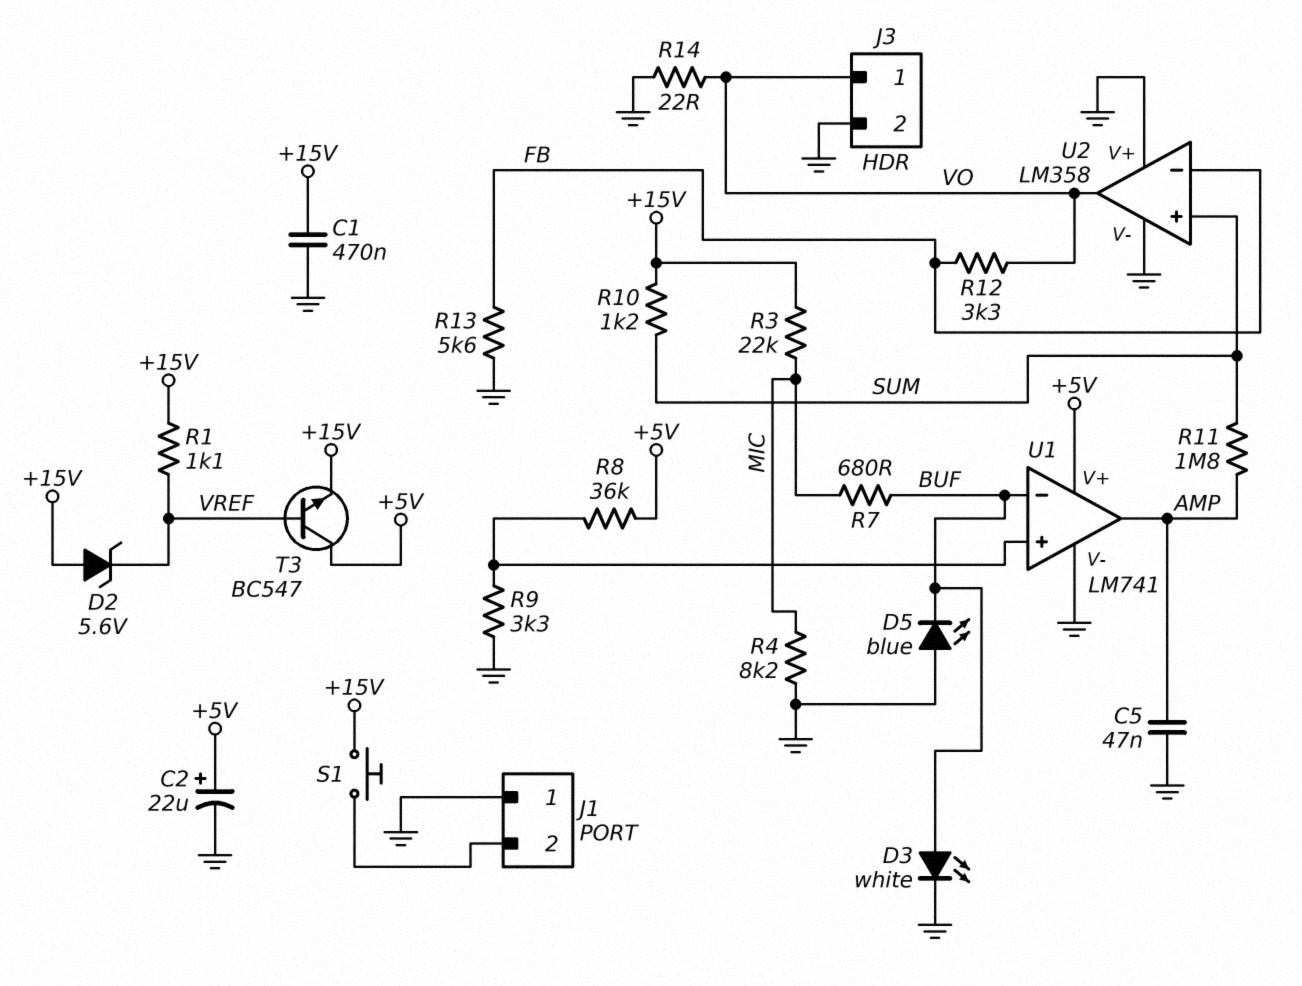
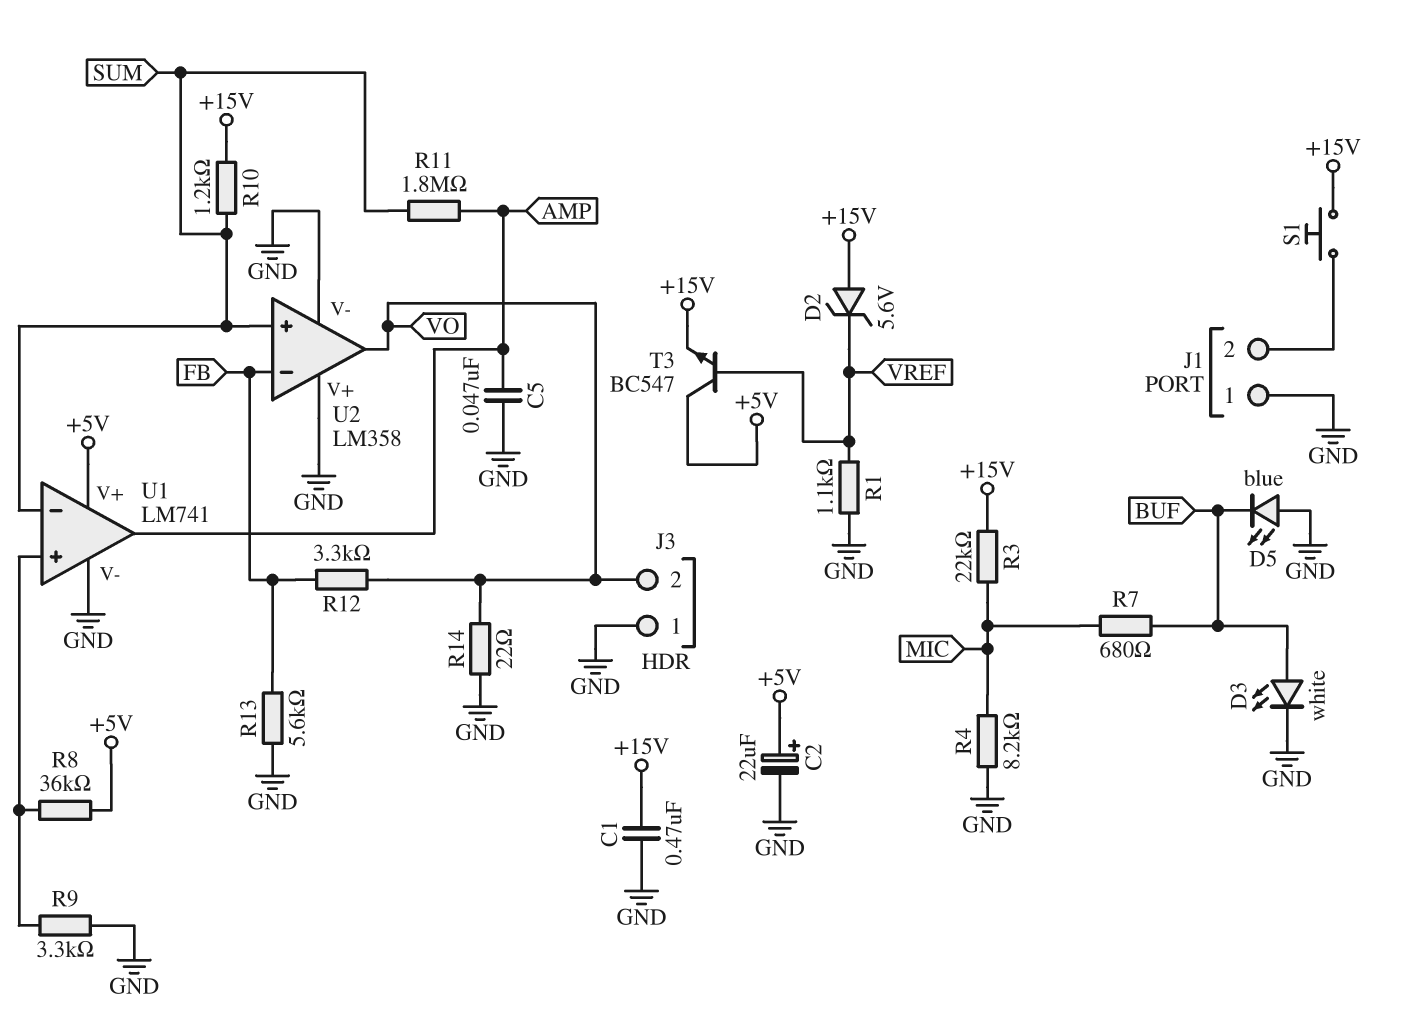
J3 pin 1: VO -> GND
J3 pin 2: GND -> VO
R1: 1.1k (+15V, VREF) -> 1.1k (GND, VREF)
U1 pin in-: BUF -> SUM

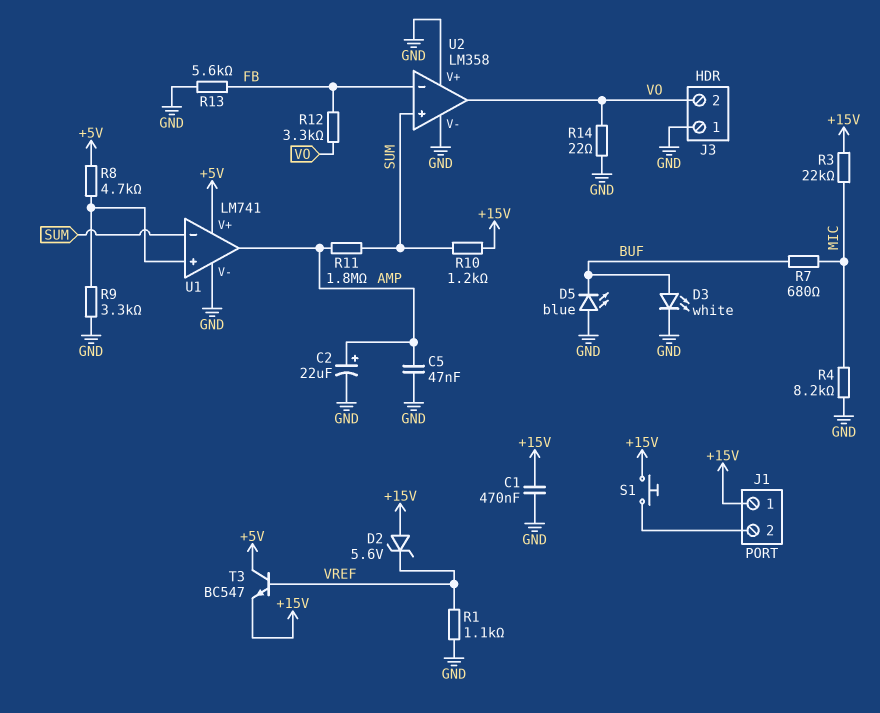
C2: 22uF (plus +5V, minus GND) -> 22uF (plus AMP, minus GND)
J1 pin 1: GND -> +15V
R8: 36k (+5V, U1/in+) -> 4.7k (+5V, U1/in+)

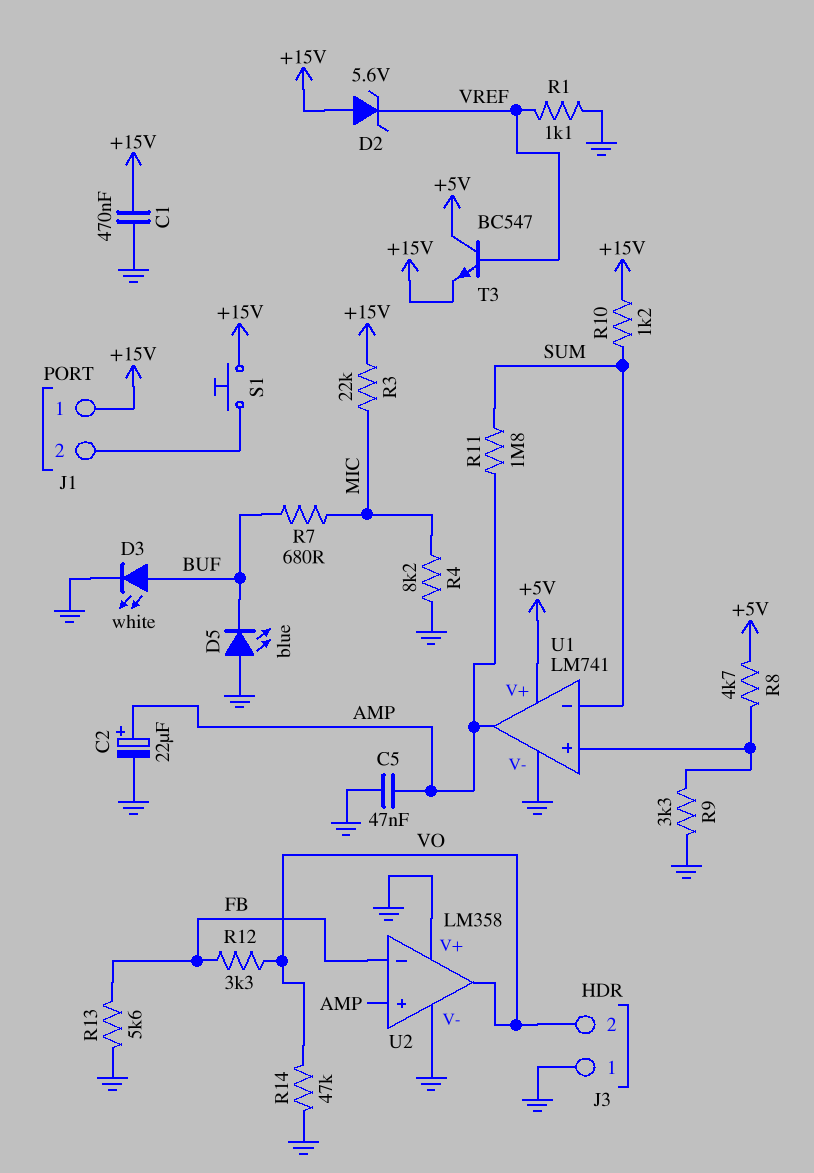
R14: 22 (GND, VO) -> 47k (GND, VO)
U2 pin in+: SUM -> AMP

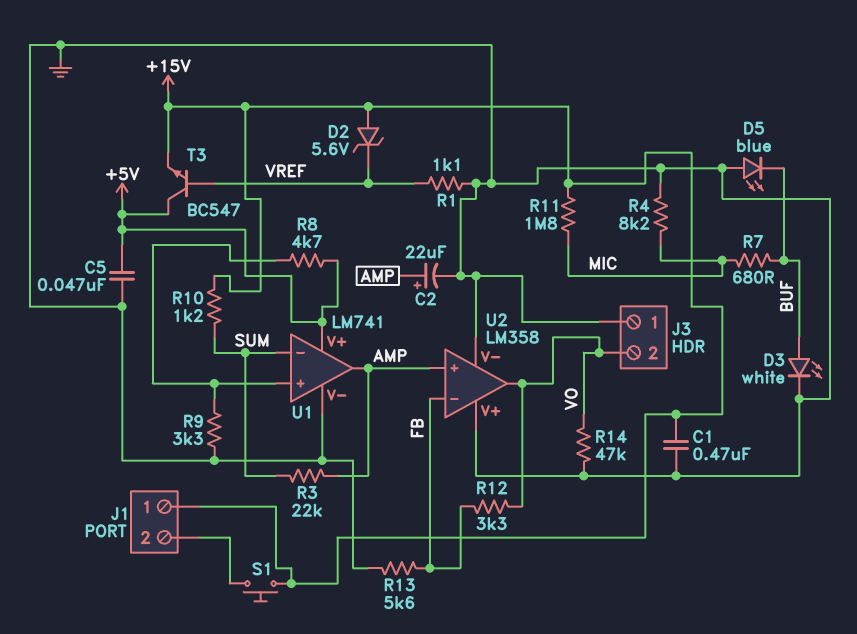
C5: 47nF (AMP, GND) -> 47nF (+5V, GND)
R3: 22k (+15V, MIC) -> 22k (AMP, SUM)
R11: 1.8M (AMP, SUM) -> 1.8M (+15V, MIC)

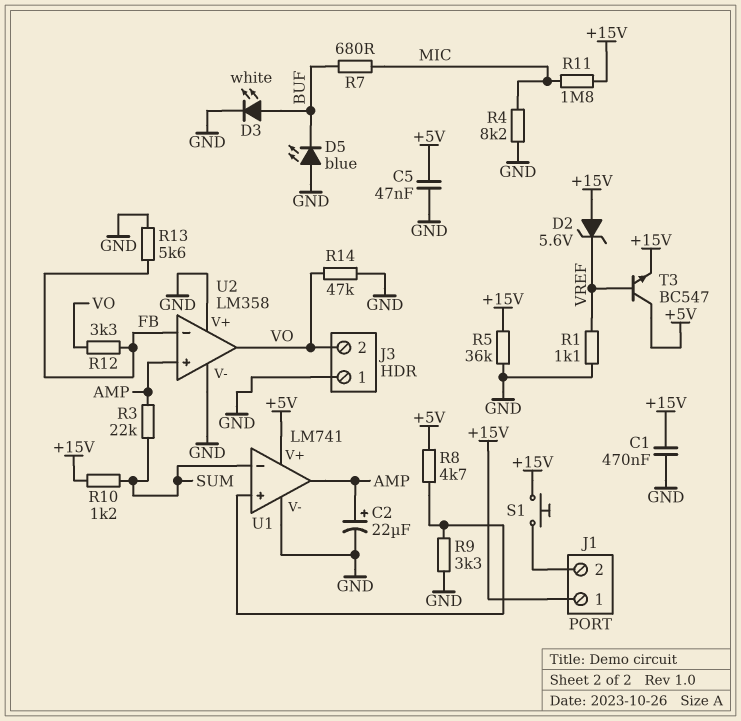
R5: none -> 36k (+15V, GND)

